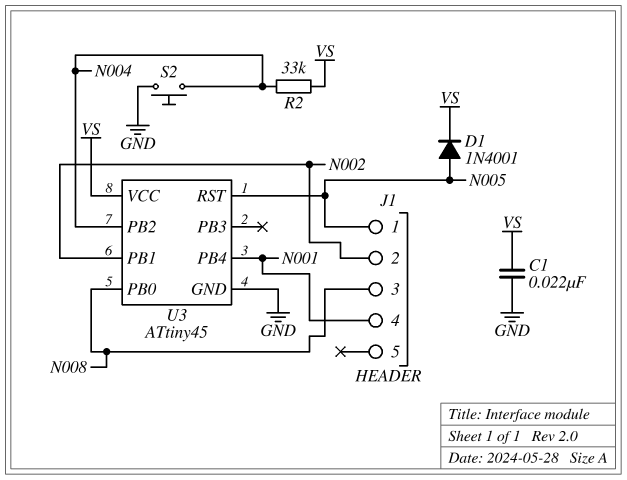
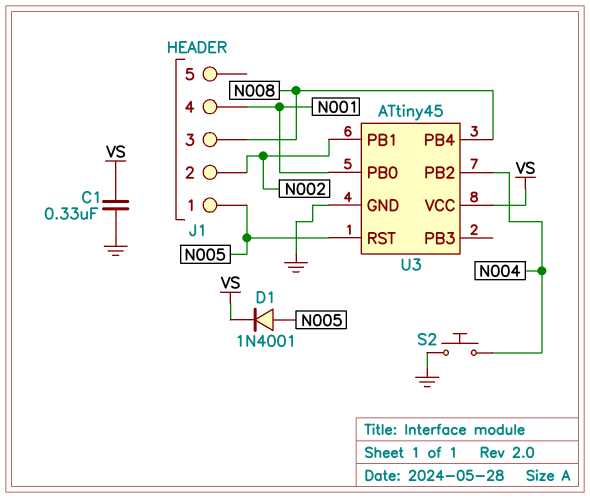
C1: 22nF (GND, VS) -> 330nF (GND, VS)
R2: 33k (N004, VS) -> none
U3 pin PB0: N008 -> N001
U3 pin PB4: N001 -> N008

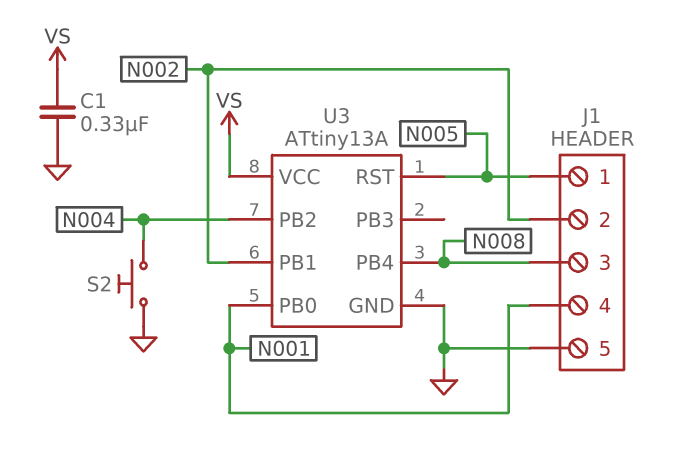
D1: diode 1N4001 (A N005, K VS) -> none
J1 pin 5: none -> GND
U3: ATtiny45 -> ATtiny13A

